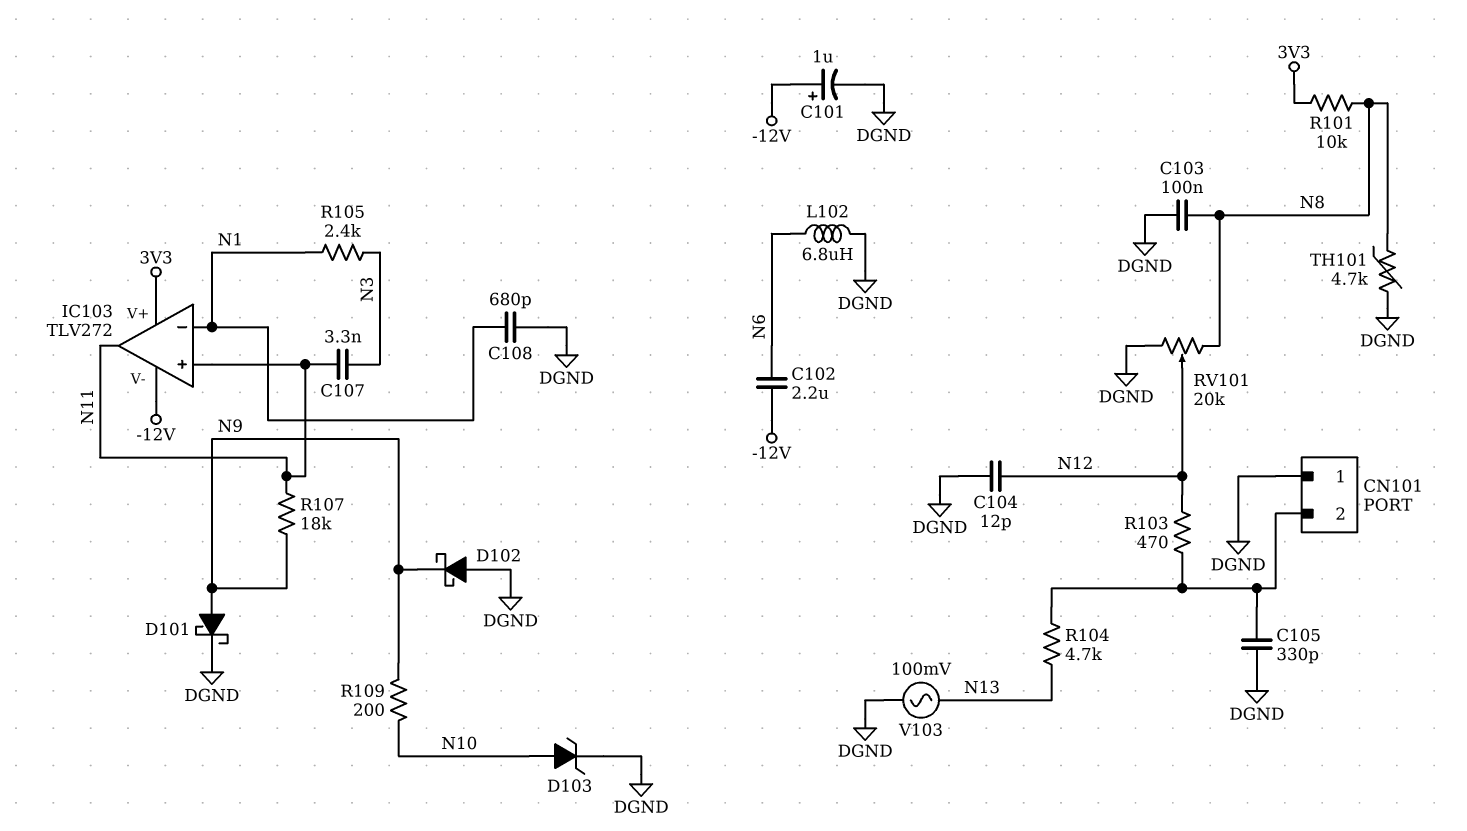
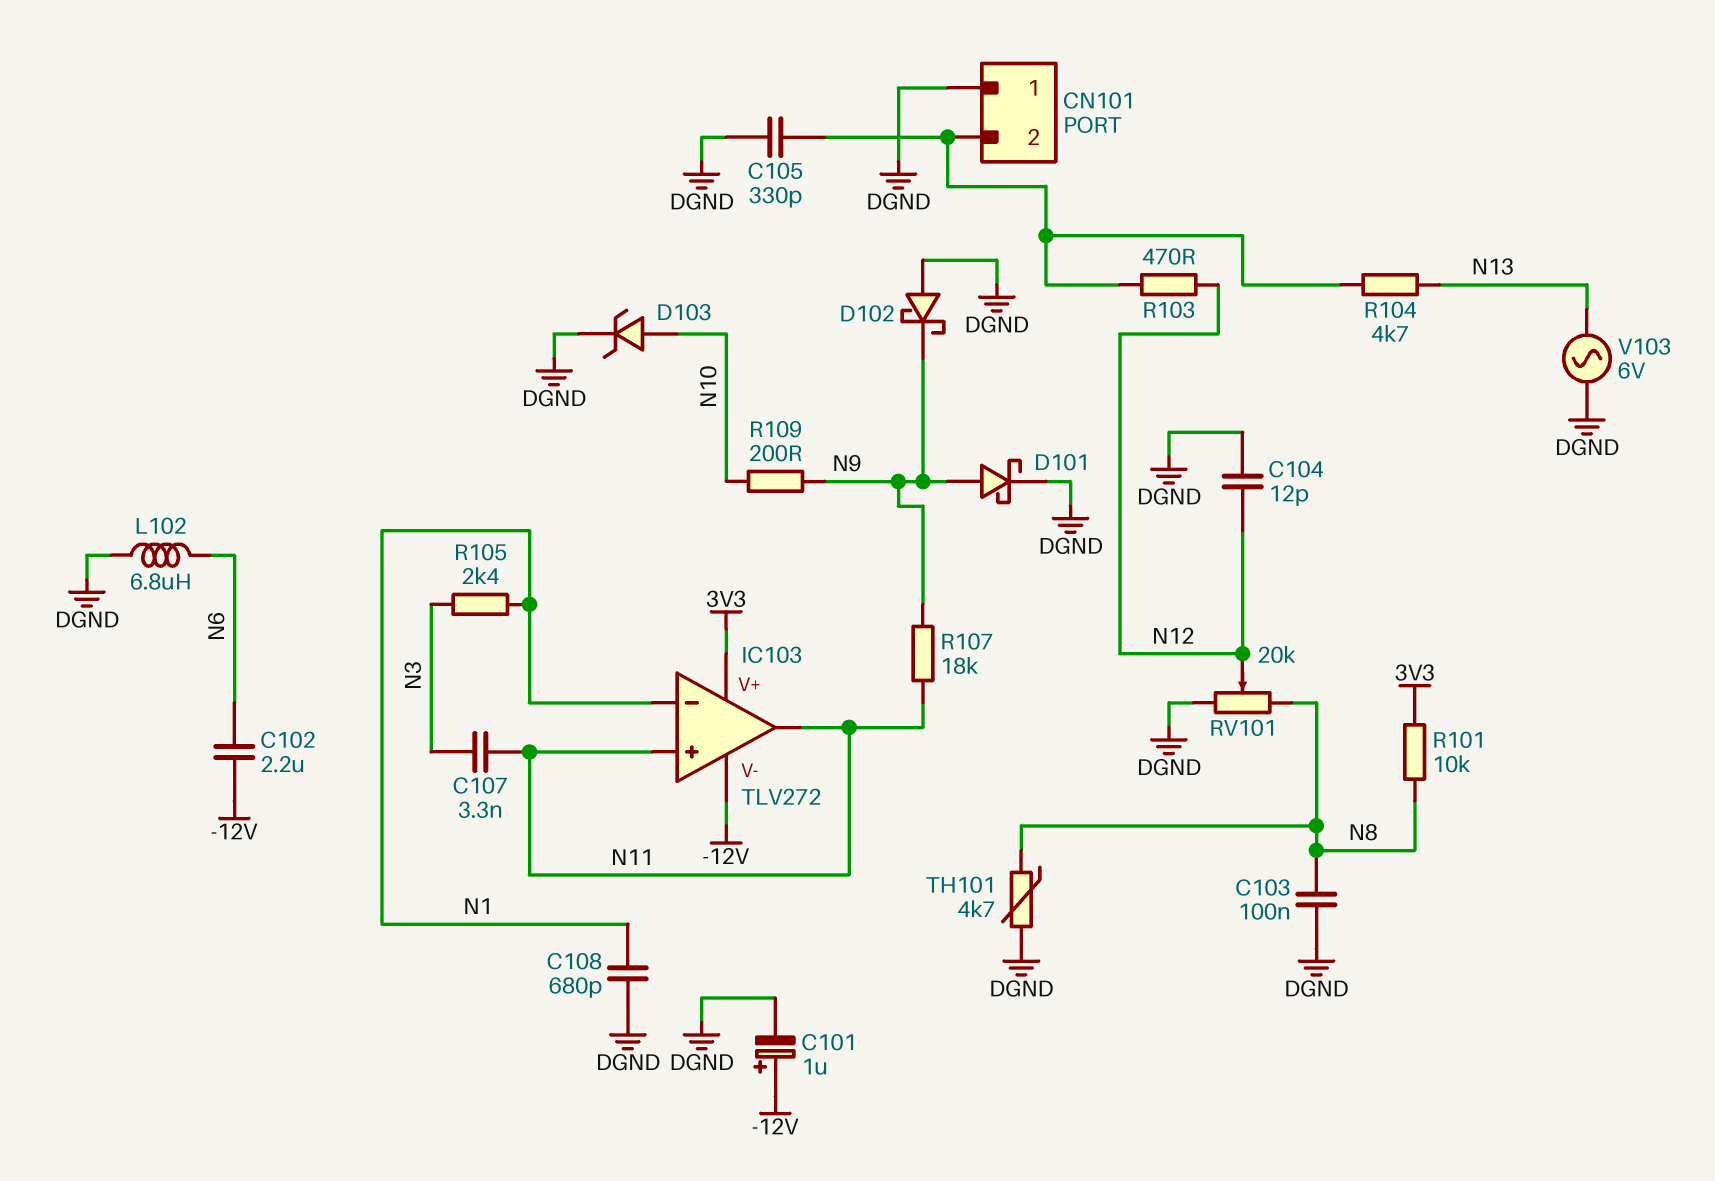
V103: AC 100mV (DGND, N13) -> AC 6V (DGND, N13)

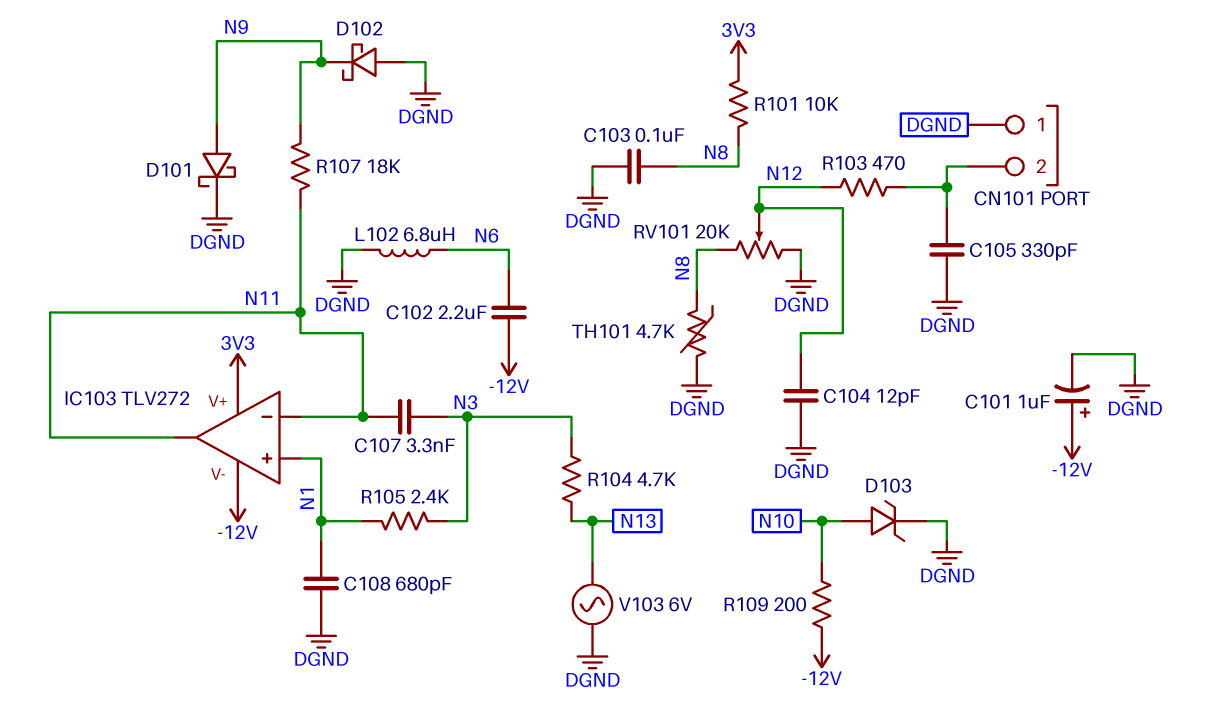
IC103 pin in+: N11 -> N1
IC103 pin in-: N1 -> N11
R104: 4.7k (CN101/2, N13) -> 4.7k (N3, N13)
R109: 200 (N9, N10) -> 200 (-12V, N10)

